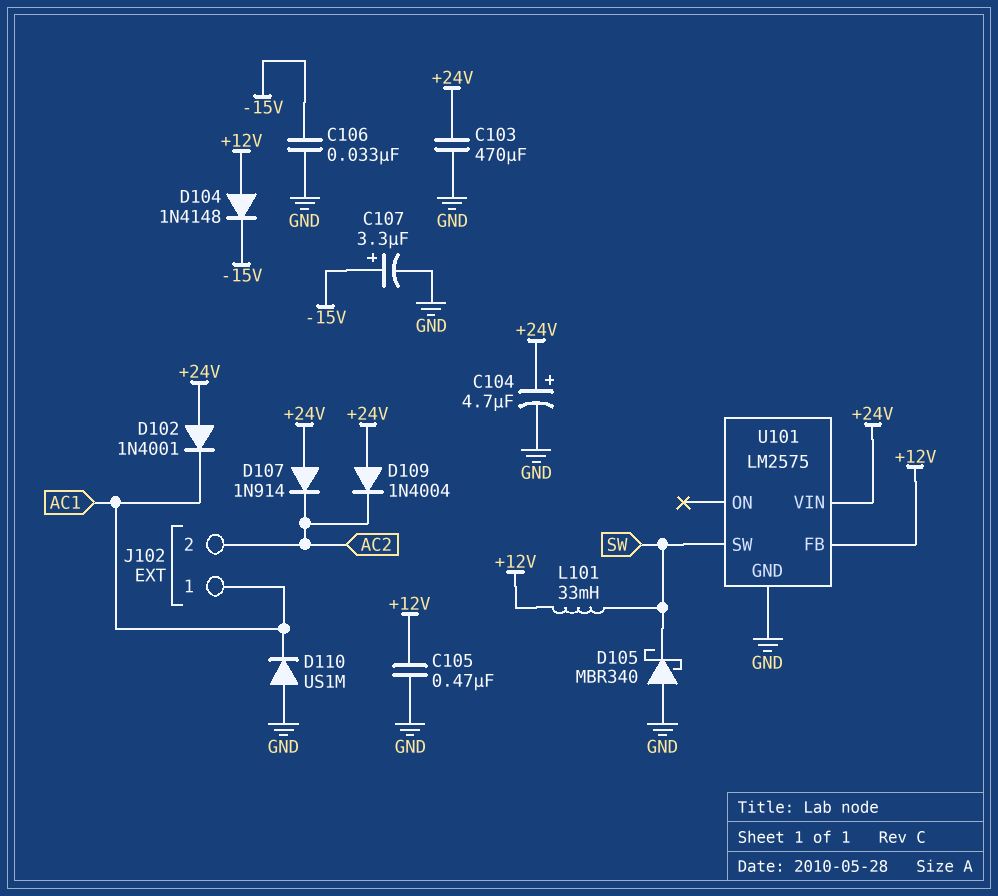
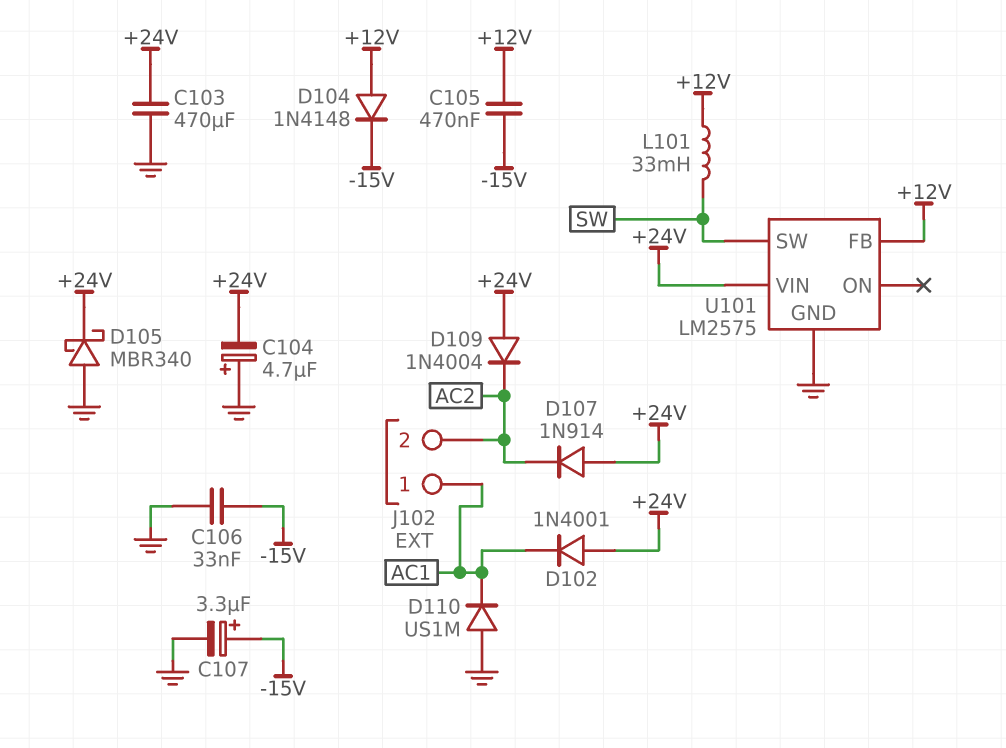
C104: 4.7uF (plus +24V, minus GND) -> 4.7uF (plus GND, minus +24V)
C105: 470nF (+12V, GND) -> 470nF (+12V, -15V)
D105: schottky MBR340 (A GND, K SW) -> schottky MBR340 (A GND, K +24V)

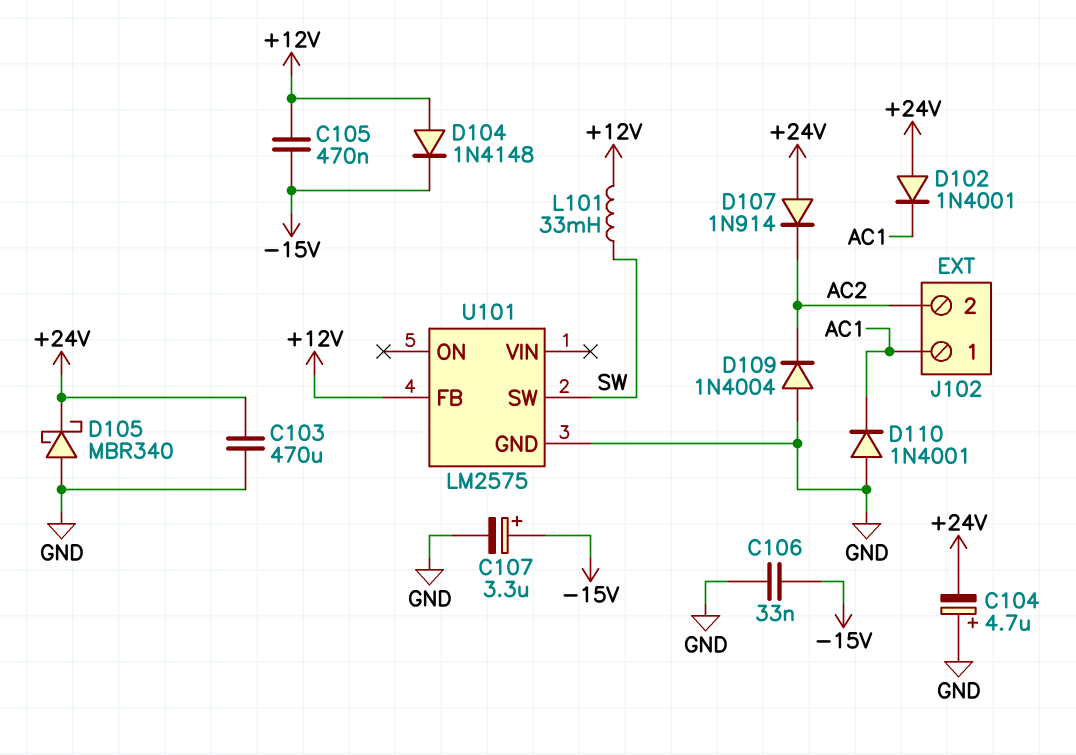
D109: diode 1N4004 (A +24V, K AC2) -> diode 1N4004 (A GND, K AC2)
D110: diode US1M (A GND, K AC1) -> diode 1N4001 (A GND, K AC1)
U101 pin VIN: +24V -> none

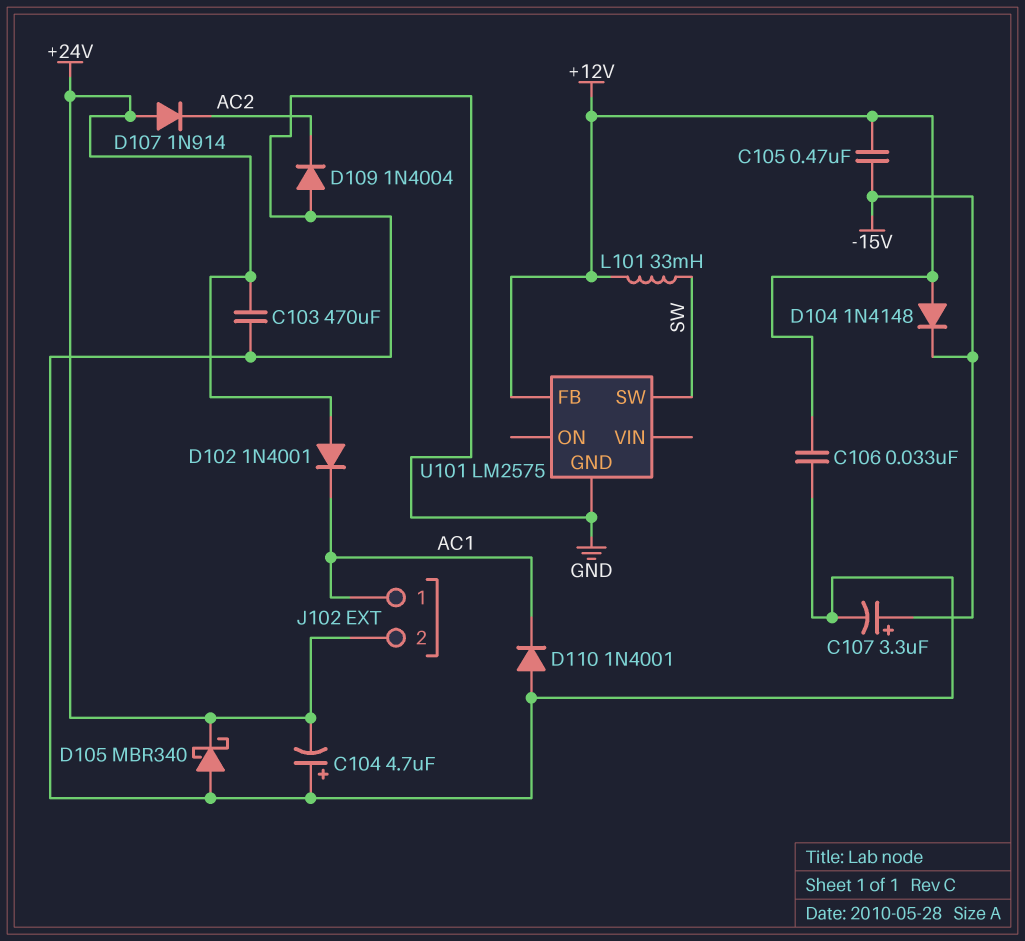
C106: 33nF (-15V, GND) -> 33nF (+12V, GND)
J102 pin 2: AC2 -> +24V

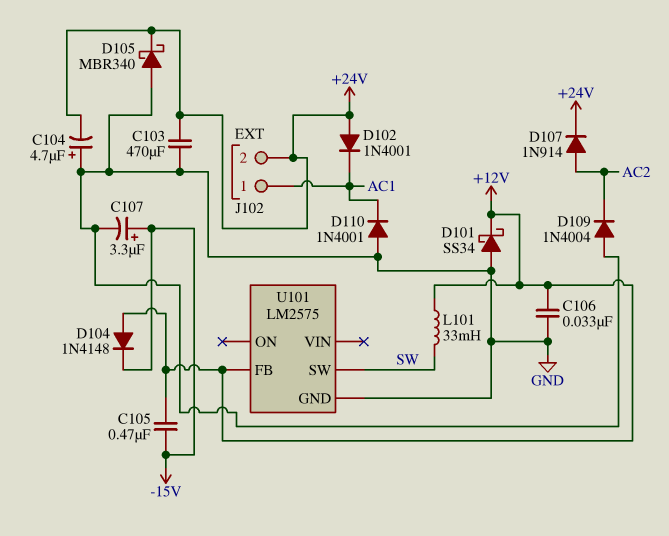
D101: none -> schottky SS34 (A GND, K +12V)
D107: diode 1N914 (A +24V, K AC2) -> diode 1N914 (A AC2, K +24V)

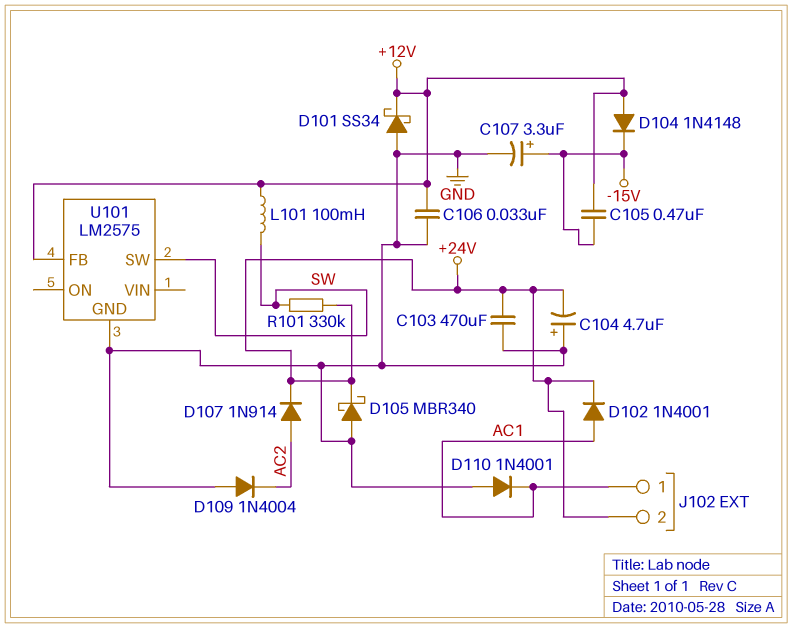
D102: diode 1N4001 (A +24V, K AC1) -> diode 1N4001 (A AC1, K +24V)
L101: 33mH (+12V, SW) -> 100mH (+12V, SW)
R101: none -> 330k (+24V, SW)

